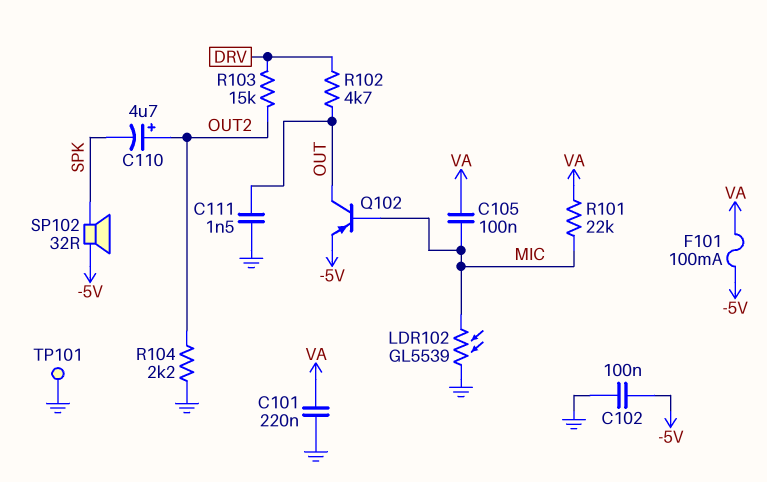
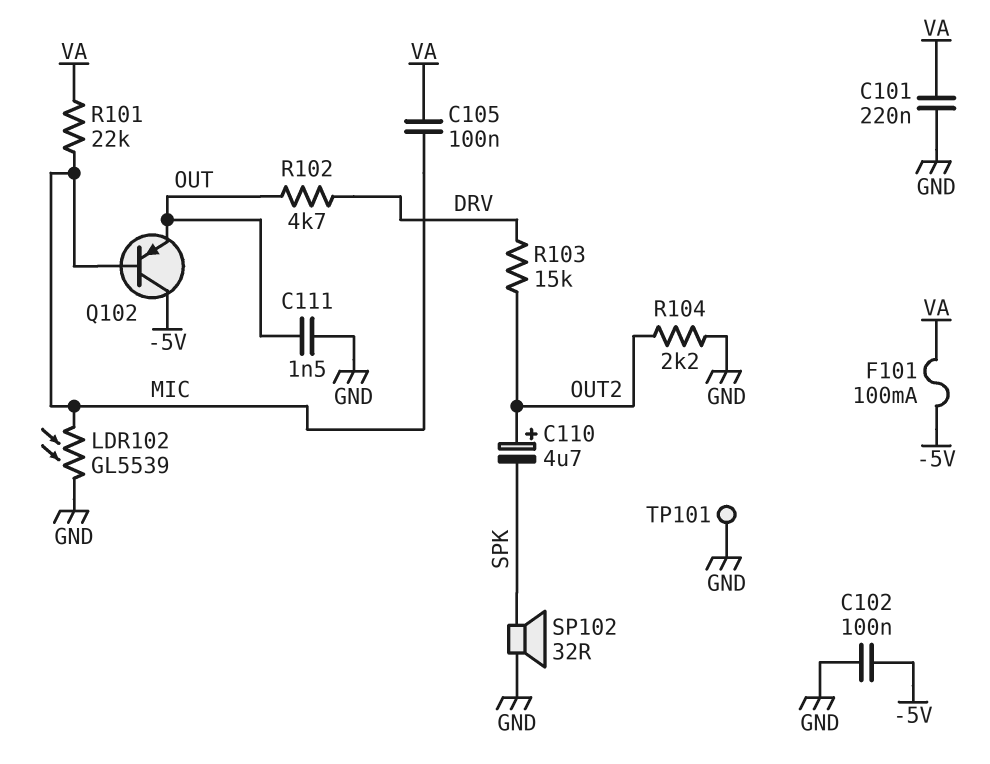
Q102: PNP (B MIC, C OUT, E -5V) -> PNP (B MIC, C -5V, E OUT)
SP102: speaker 32R (-5V, SPK) -> speaker 32R (GND, SPK)

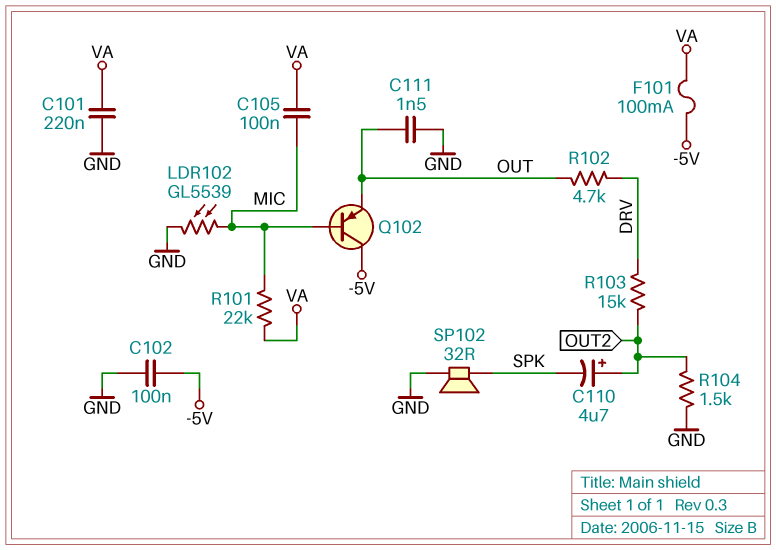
R104: 2.2k (GND, OUT2) -> 1.5k (GND, OUT2)
TP101: test point (GND) -> none

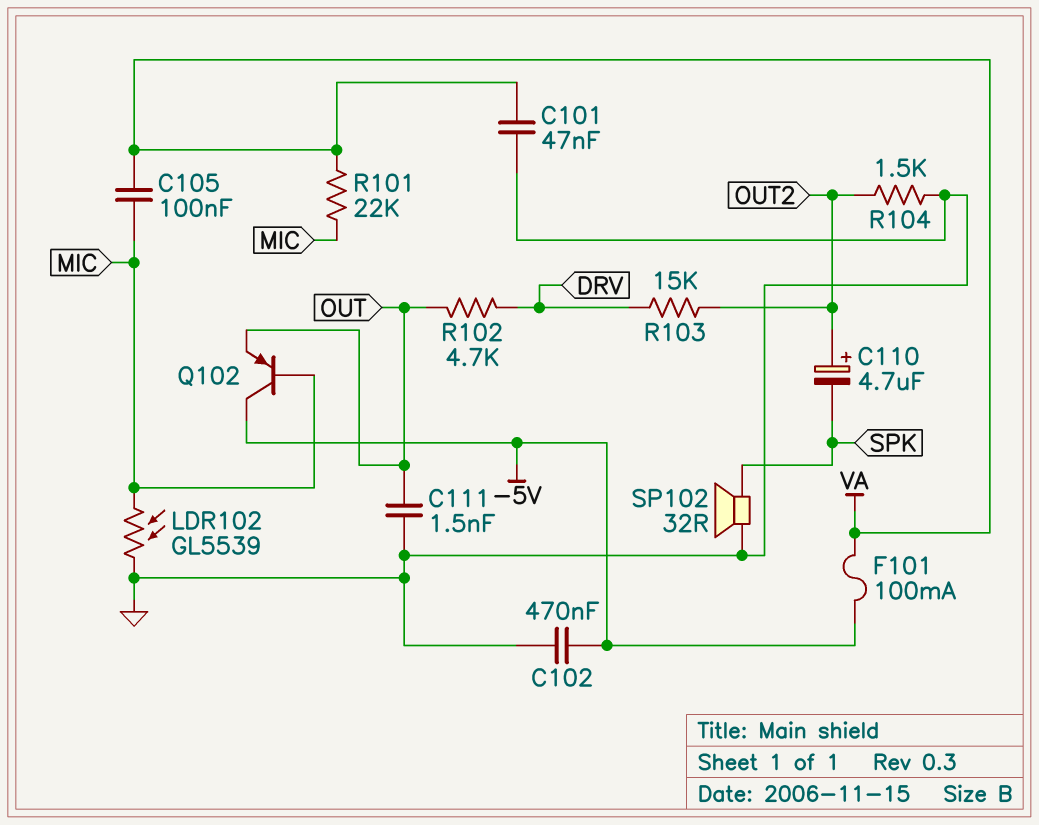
C101: 220nF (GND, VA) -> 47nF (GND, VA)
C102: 100nF (-5V, GND) -> 470nF (-5V, GND)

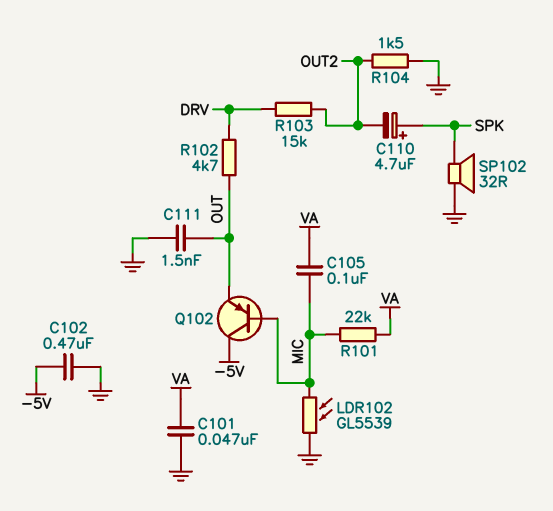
C110: 4.7uF (plus OUT2, minus SPK) -> 4.7uF (plus SPK, minus OUT2)
F101: 100mA (-5V, VA) -> none

